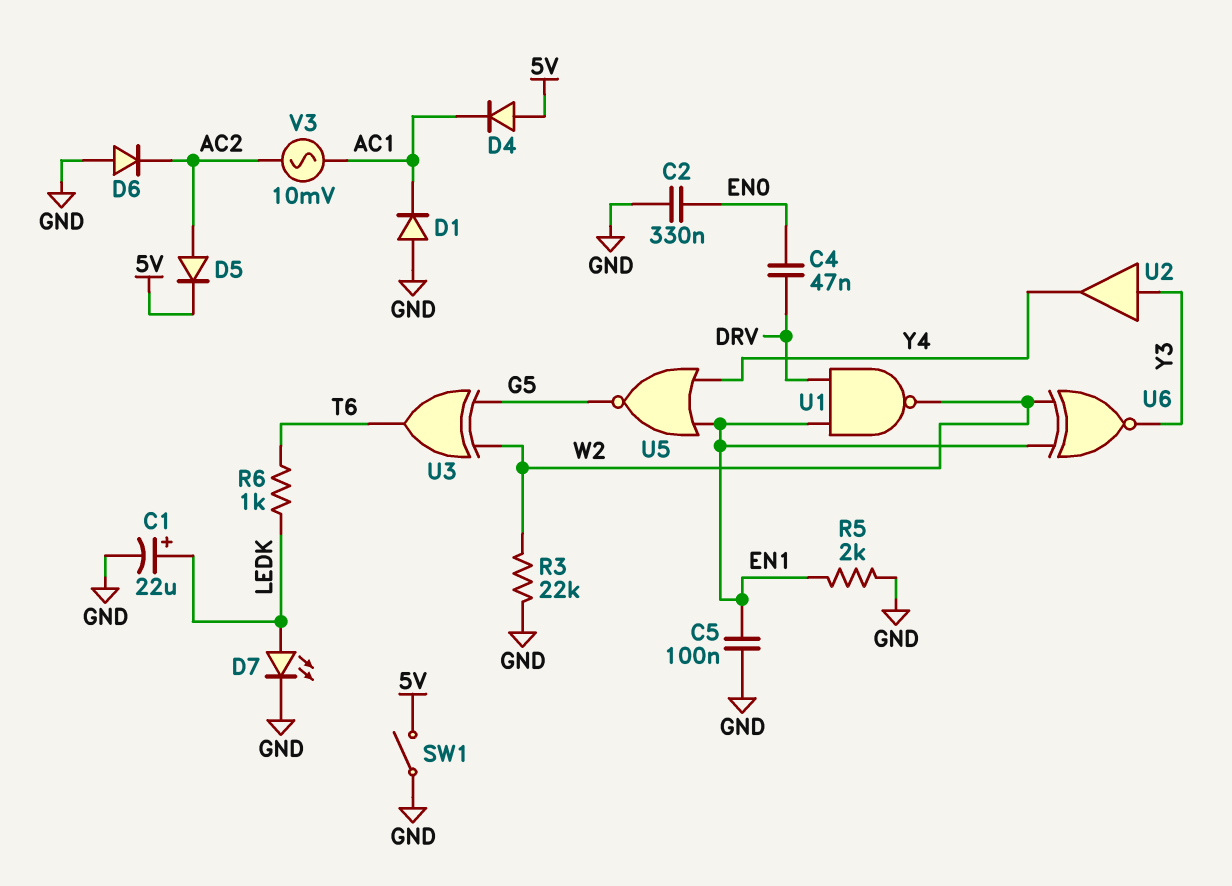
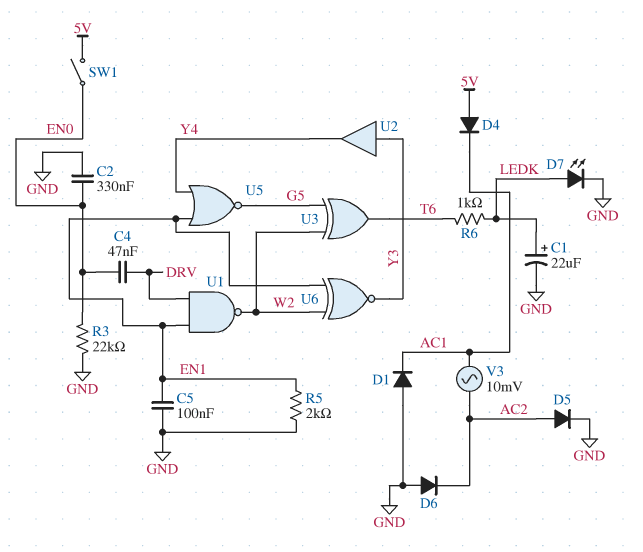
D5: diode (A AC2, K 5V) -> diode (A AC2, K GND)
R3: 22k (GND, W2) -> 22k (EN0, GND)
SW1: switch (5V, GND) -> switch (5V, EN0)

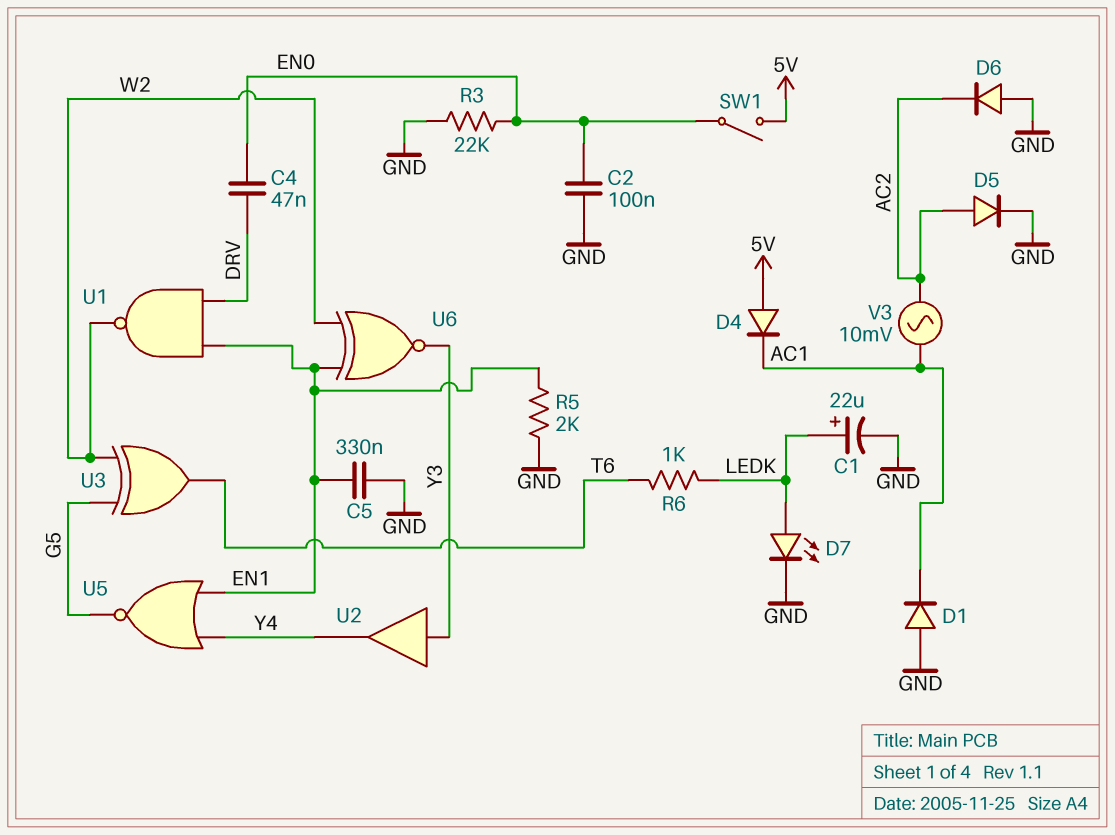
C2: 330nF (EN0, GND) -> 100nF (EN0, GND)
C5: 100nF (EN1, GND) -> 330nF (EN1, GND)

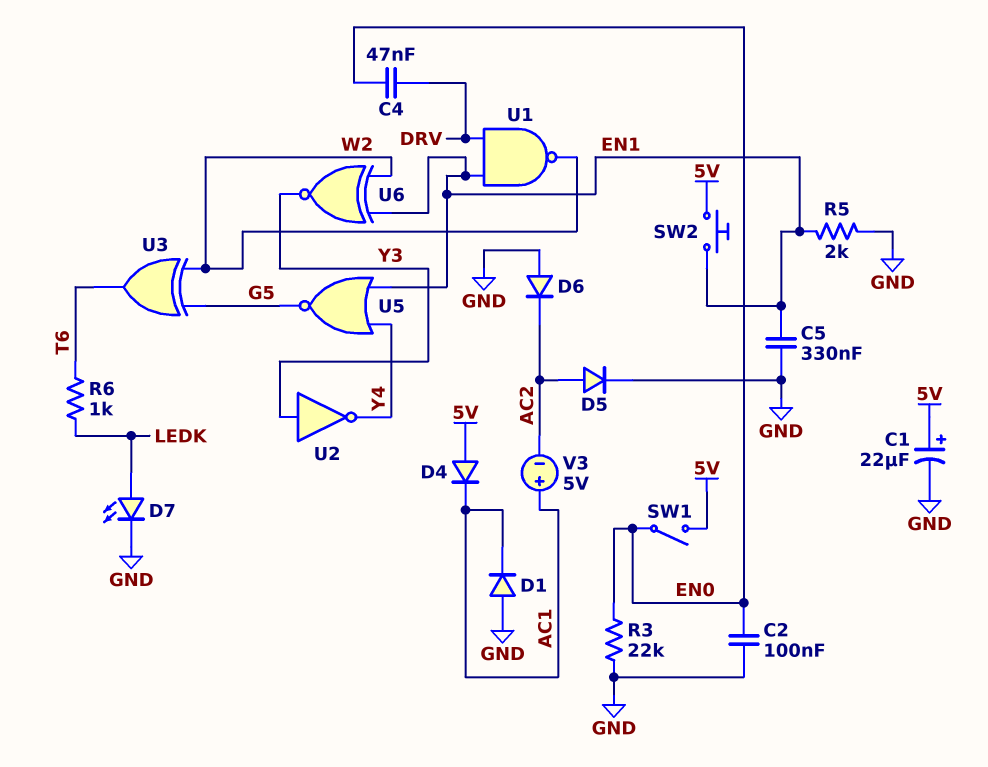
C1: 22uF (plus LEDK, minus GND) -> 22uF (plus 5V, minus GND)
SW2: none -> button (5V, EN1)
U2: buffer (in Y3, out Y4) -> NOT (in Y3, out Y4)
V3: AC 10mV (AC1, AC2) -> 5V (plus AC1, minus AC2)

